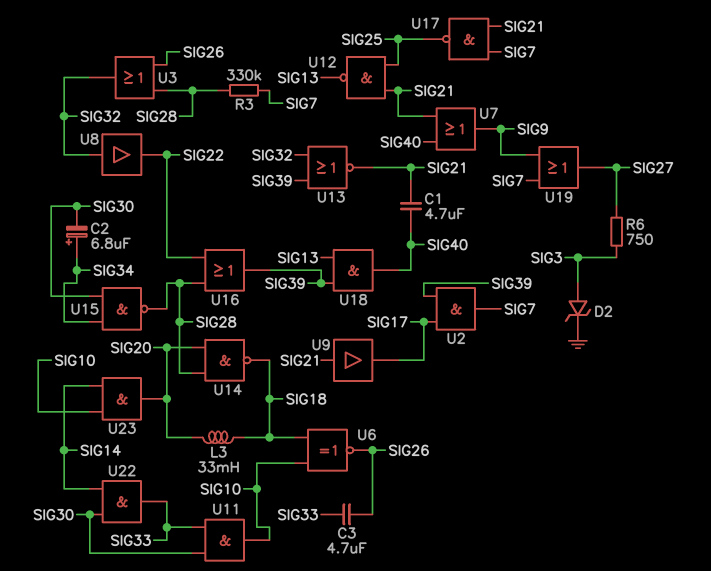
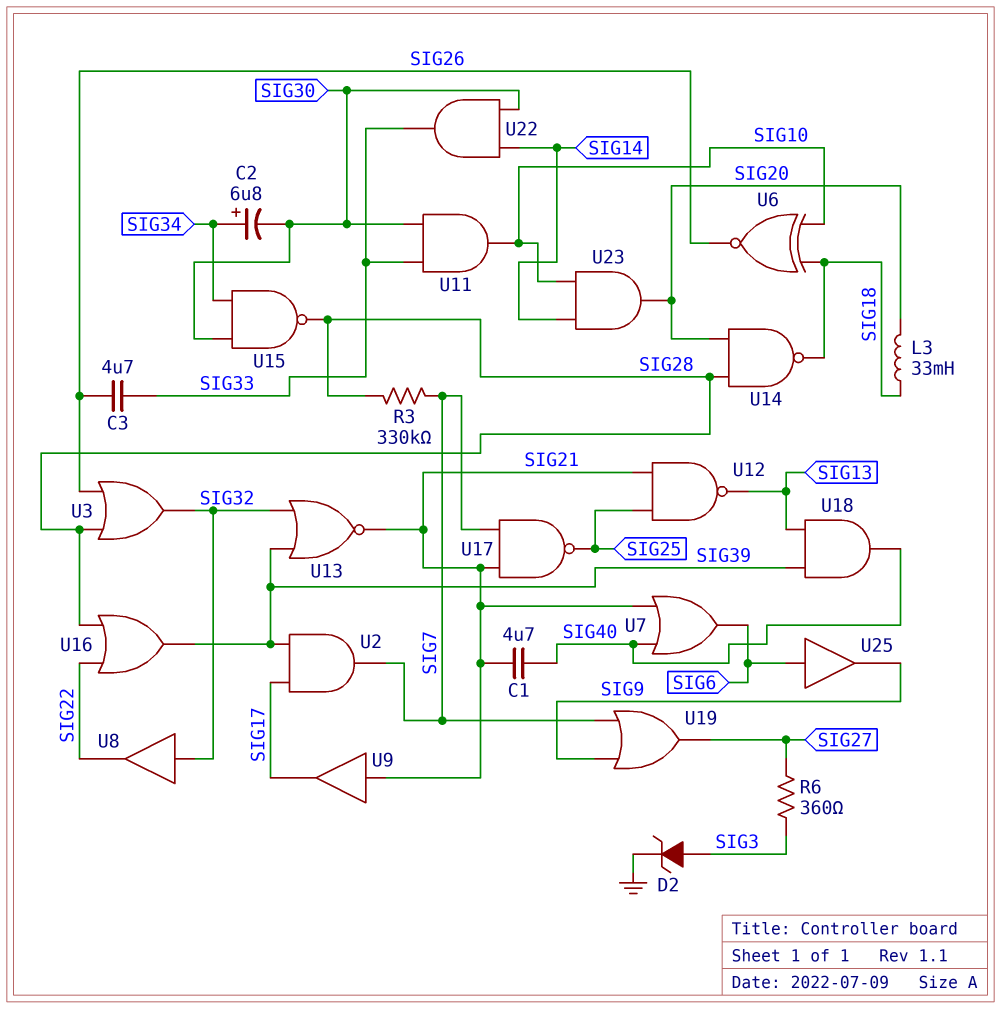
R6: 750 (SIG3, SIG27) -> 360 (SIG3, SIG27)
U7: OR (in SIG21, in SIG40, out SIG9) -> OR (in SIG21, in SIG40, out SIG6)
U25: none -> buffer (in SIG6, out SIG9)

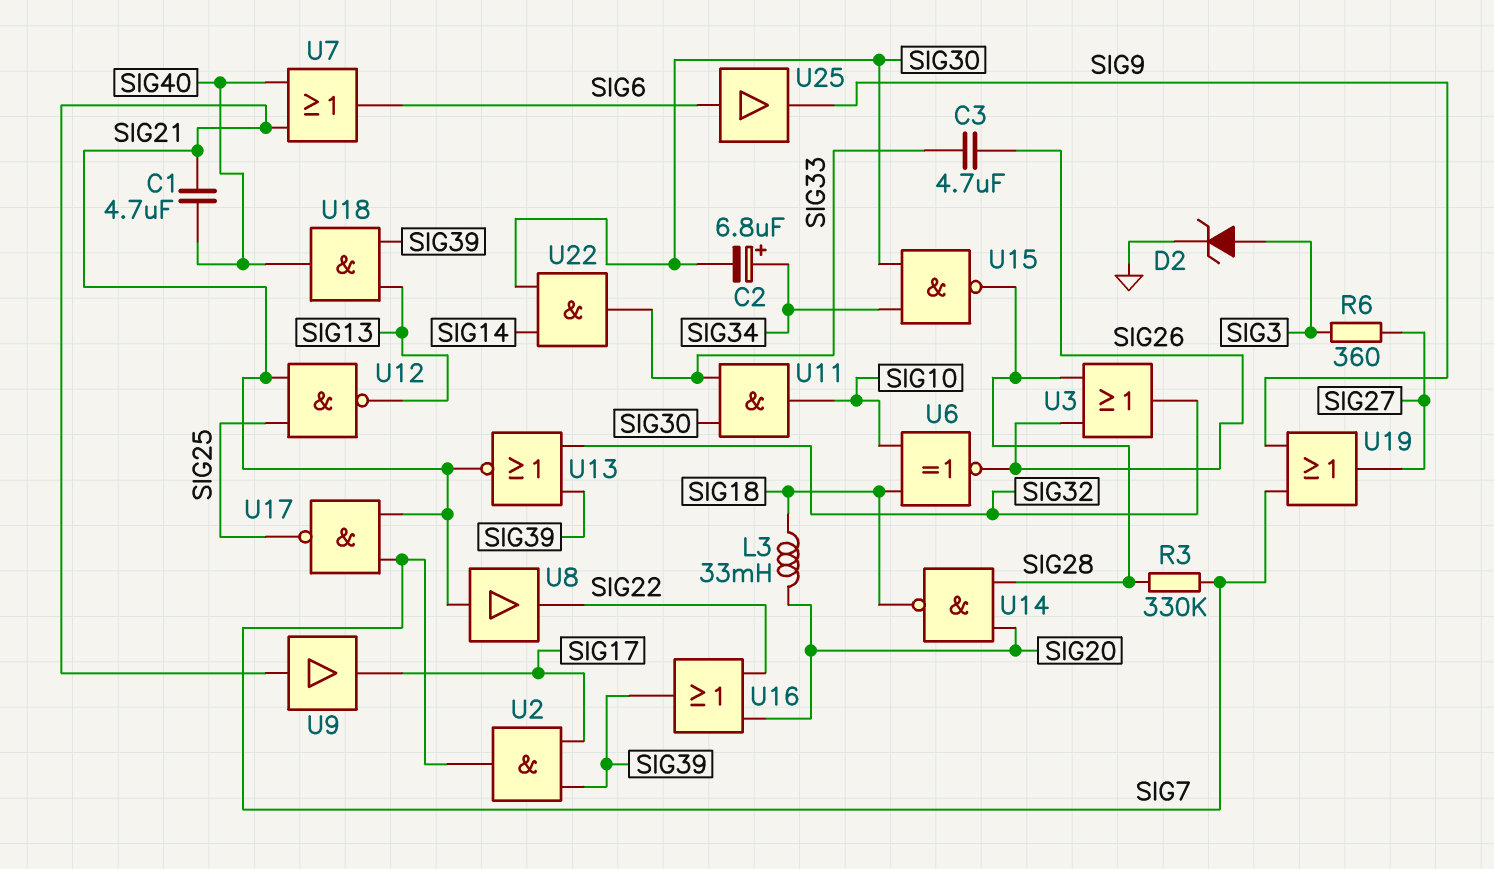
U8: buffer (in SIG32, out SIG22) -> buffer (in SIG21, out SIG22)
U16: OR (in SIG22, in SIG28, out SIG39) -> OR (in SIG20, in SIG22, out SIG39)
U23: AND (in SIG10, in SIG14, out SIG20) -> none

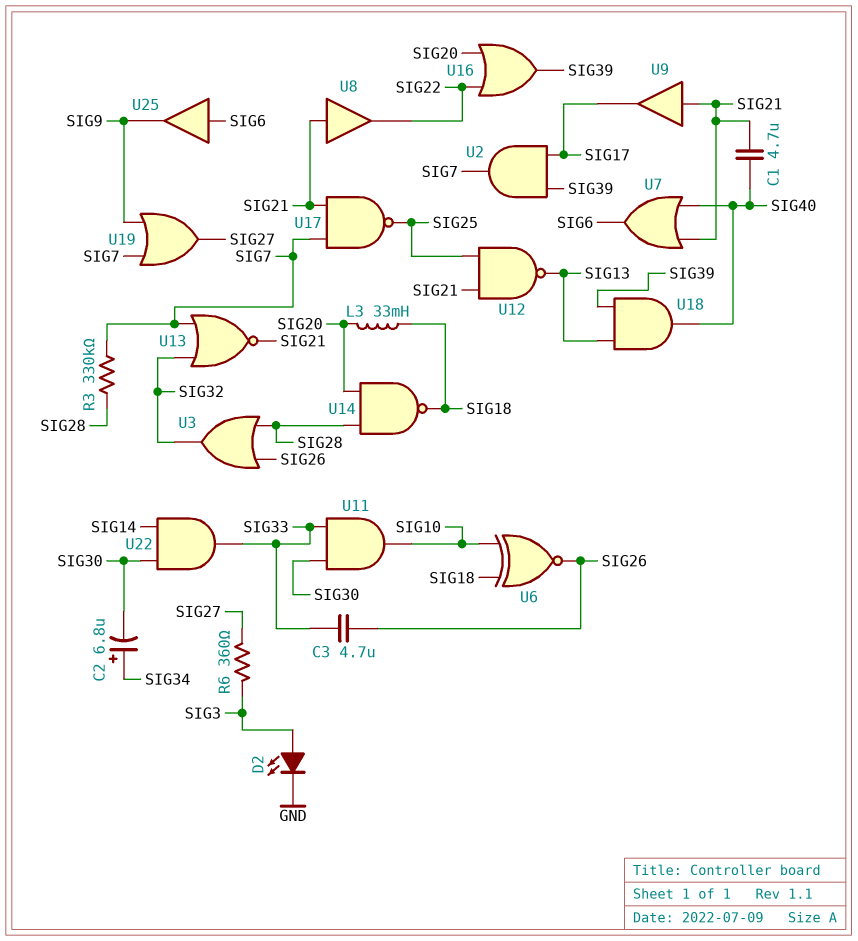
D2: zener (A SIG3, K GND) -> LED (A SIG3, K GND)
U13: NOR (in SIG32, in SIG39, out SIG21) -> NOR (in SIG7, in SIG32, out SIG21)
U15: NAND (in SIG30, in SIG34, out SIG28) -> none

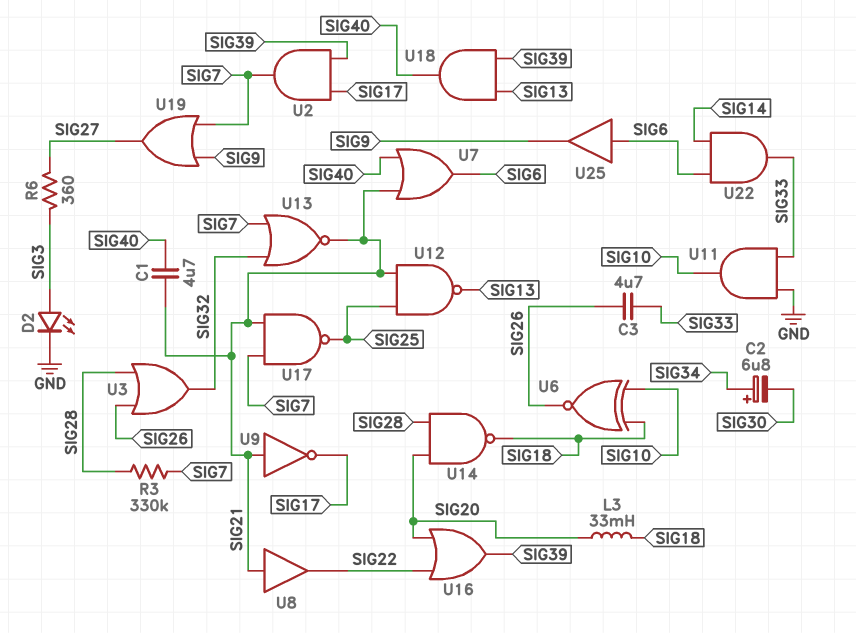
U9: buffer (in SIG21, out SIG17) -> NOT (in SIG21, out SIG17)
U11: AND (in SIG30, in SIG33, out SIG10) -> AND (in GND, in SIG33, out SIG10)
U22: AND (in SIG14, in SIG30, out SIG33) -> AND (in SIG6, in SIG14, out SIG33)

